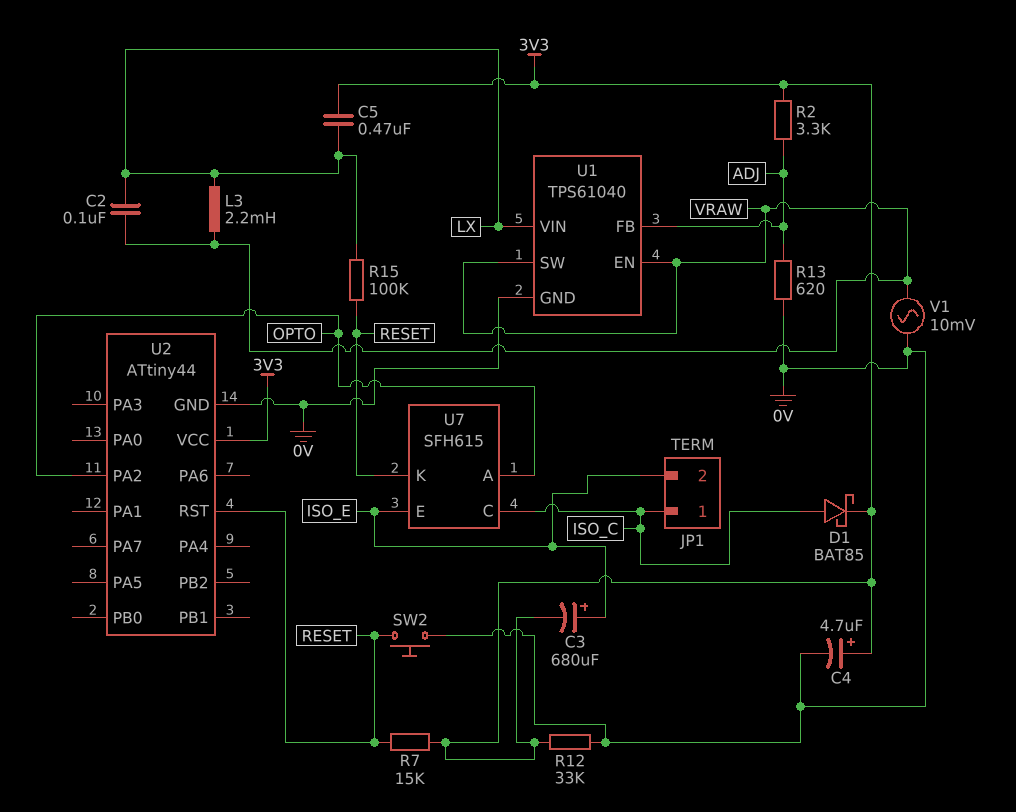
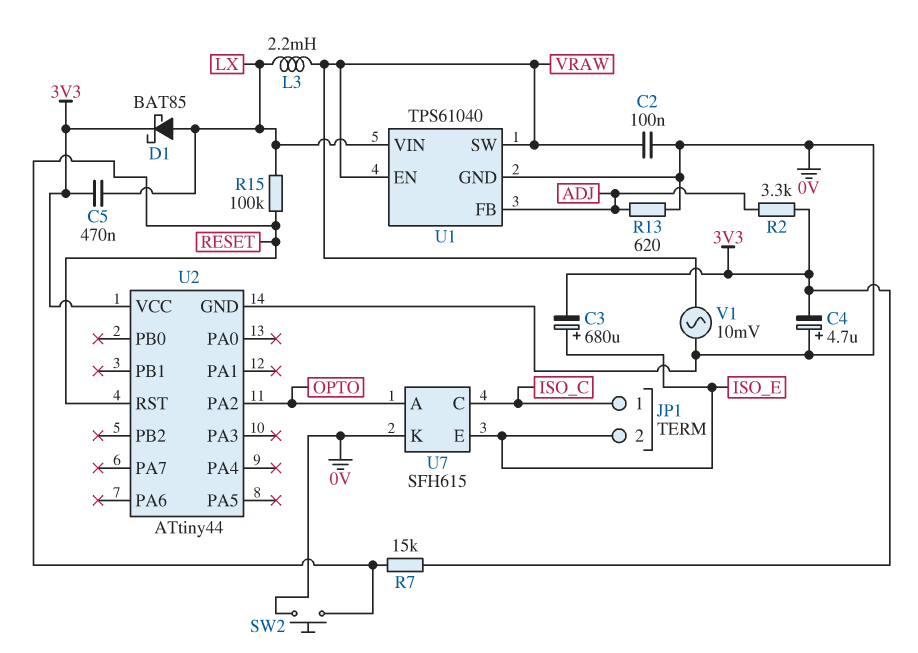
C2: 100nF (LX, VRAW) -> 100nF (0V, VRAW)
C4: 4.7uF (plus 3V3, minus 0V) -> 4.7uF (plus 0V, minus 3V3)
D1: schottky BAT85 (A ISO_C, K 3V3) -> schottky BAT85 (A LX, K 3V3)
R12: 33k (0V, 3V3) -> none
U7 pin K: RESET -> 0V

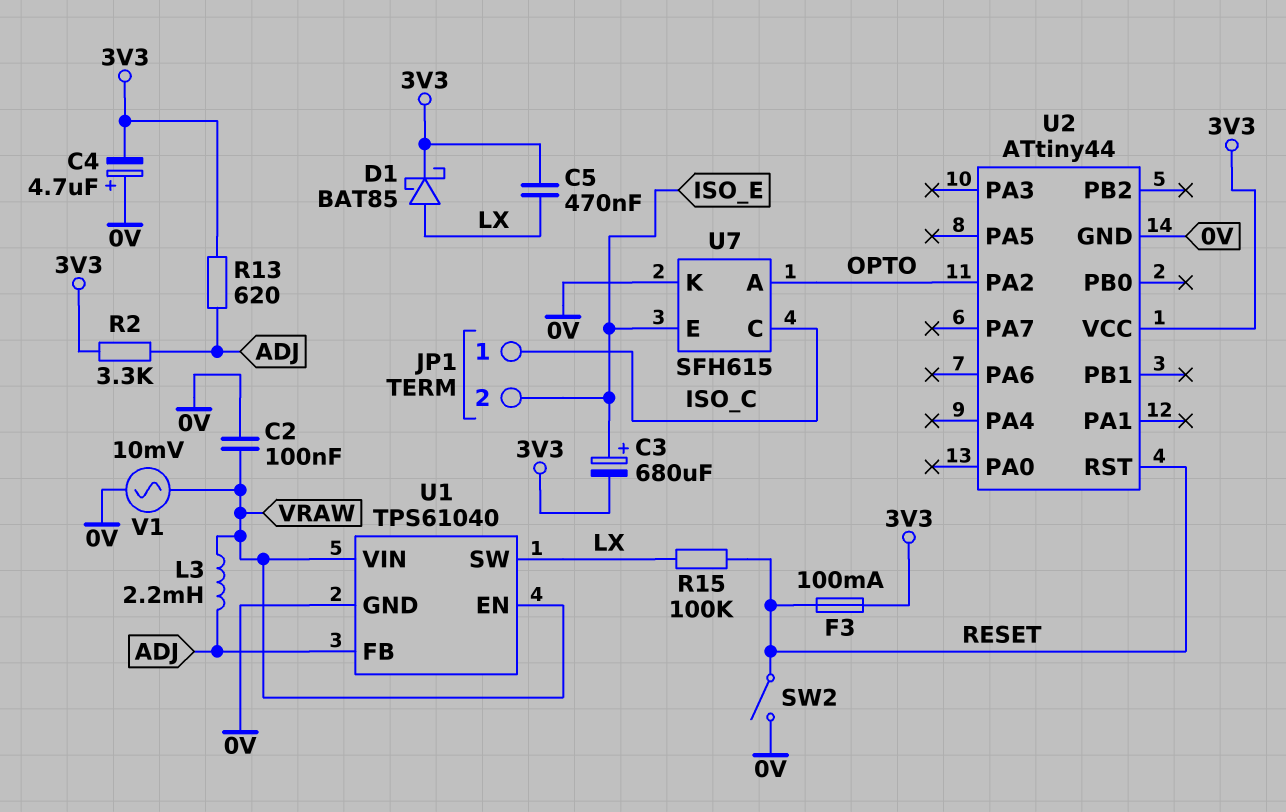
F3: none -> 100mA (3V3, RESET)
L3: 2.2mH (LX, VRAW) -> 2.2mH (ADJ, VRAW)
R7: 15k (3V3, RESET) -> none
R13: 620 (0V, ADJ) -> 620 (3V3, ADJ)
SW2: button (0V, RESET) -> switch (0V, RESET)
U1 pin SW: VRAW -> LX
U1 pin VIN: LX -> VRAW

